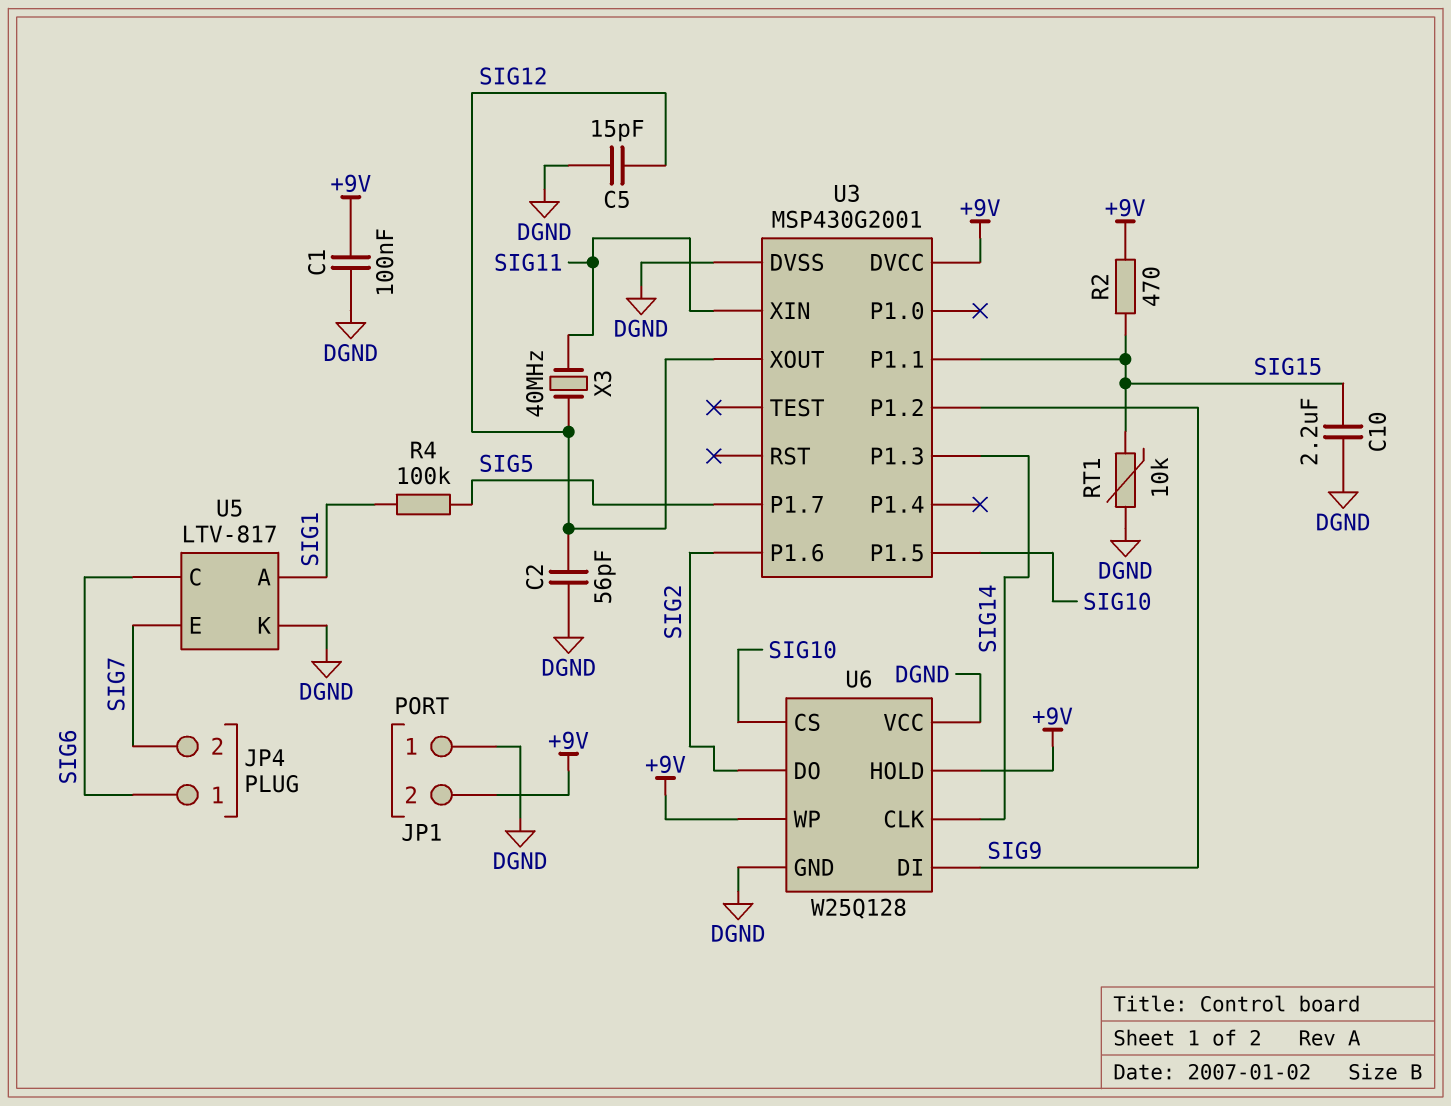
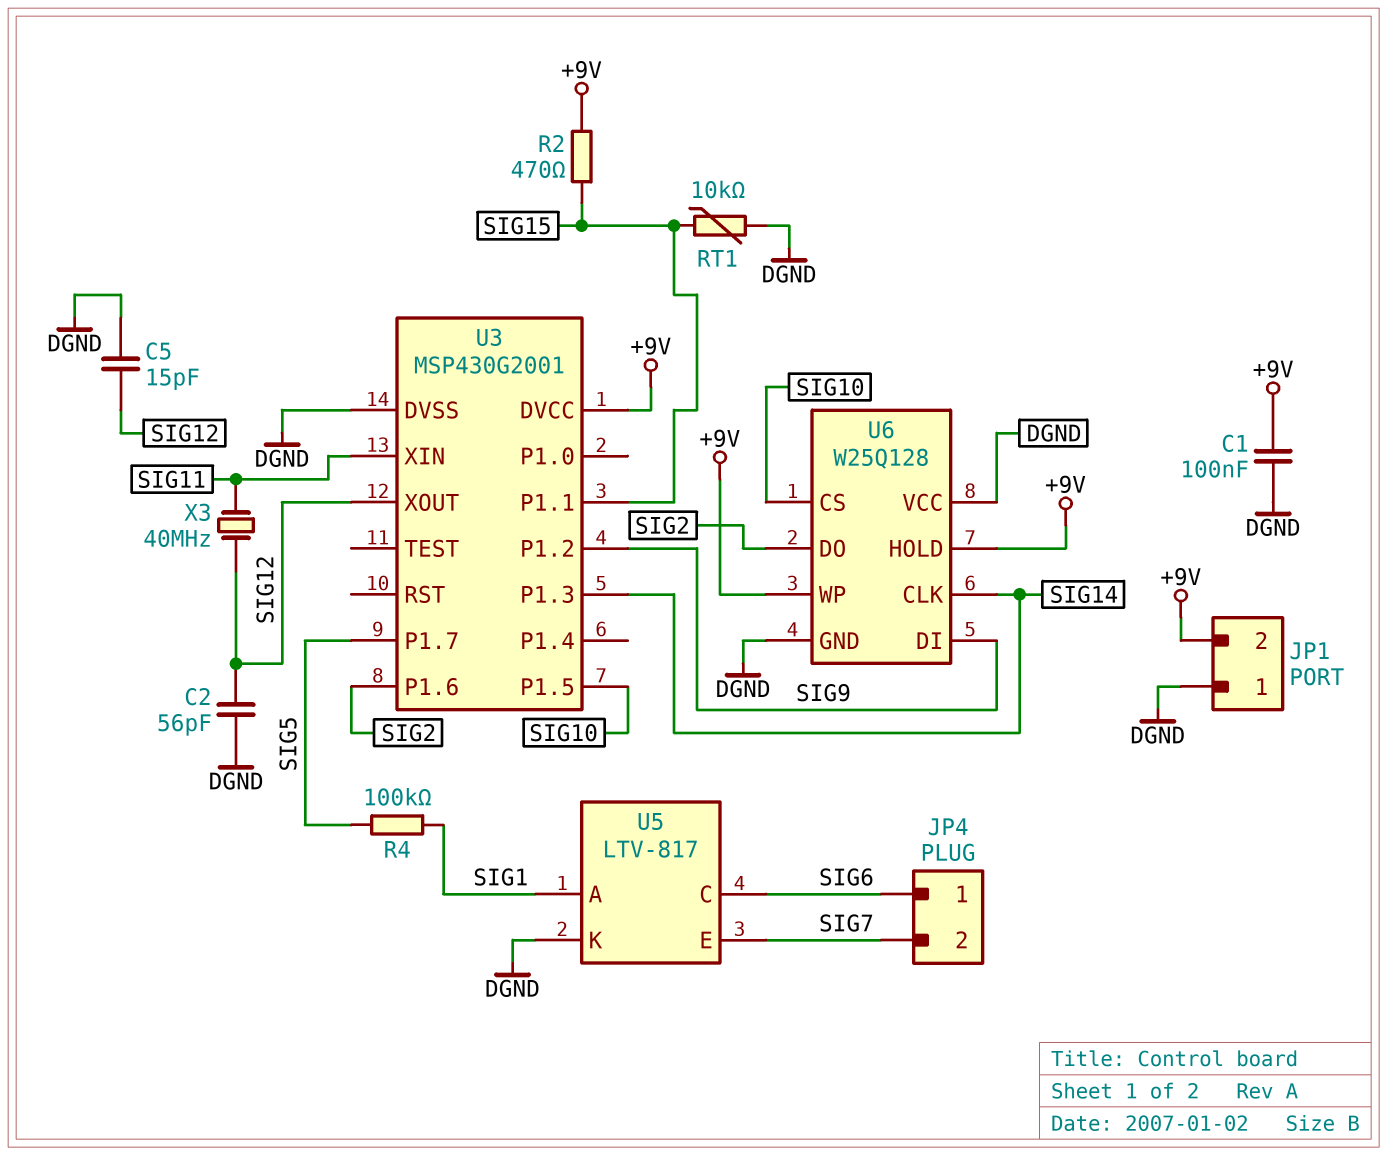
C10: 2.2uF (DGND, SIG15) -> none

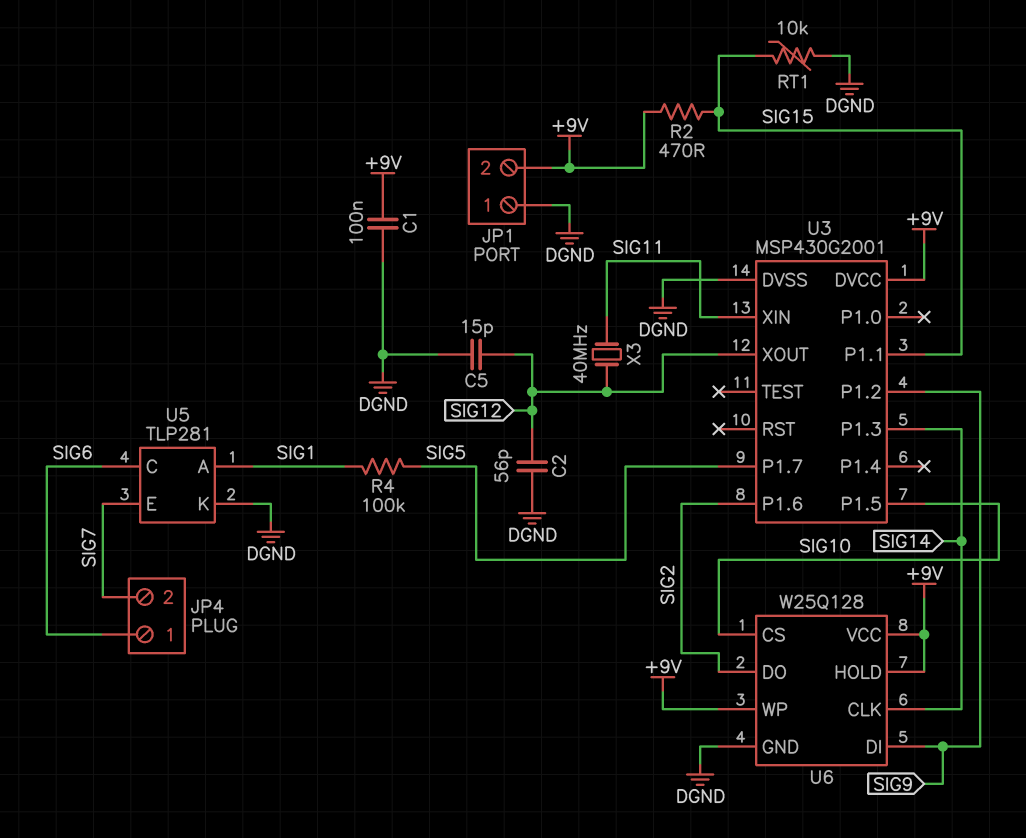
U5: LTV-817 -> TLP281
U6 pin VCC: DGND -> +9V

